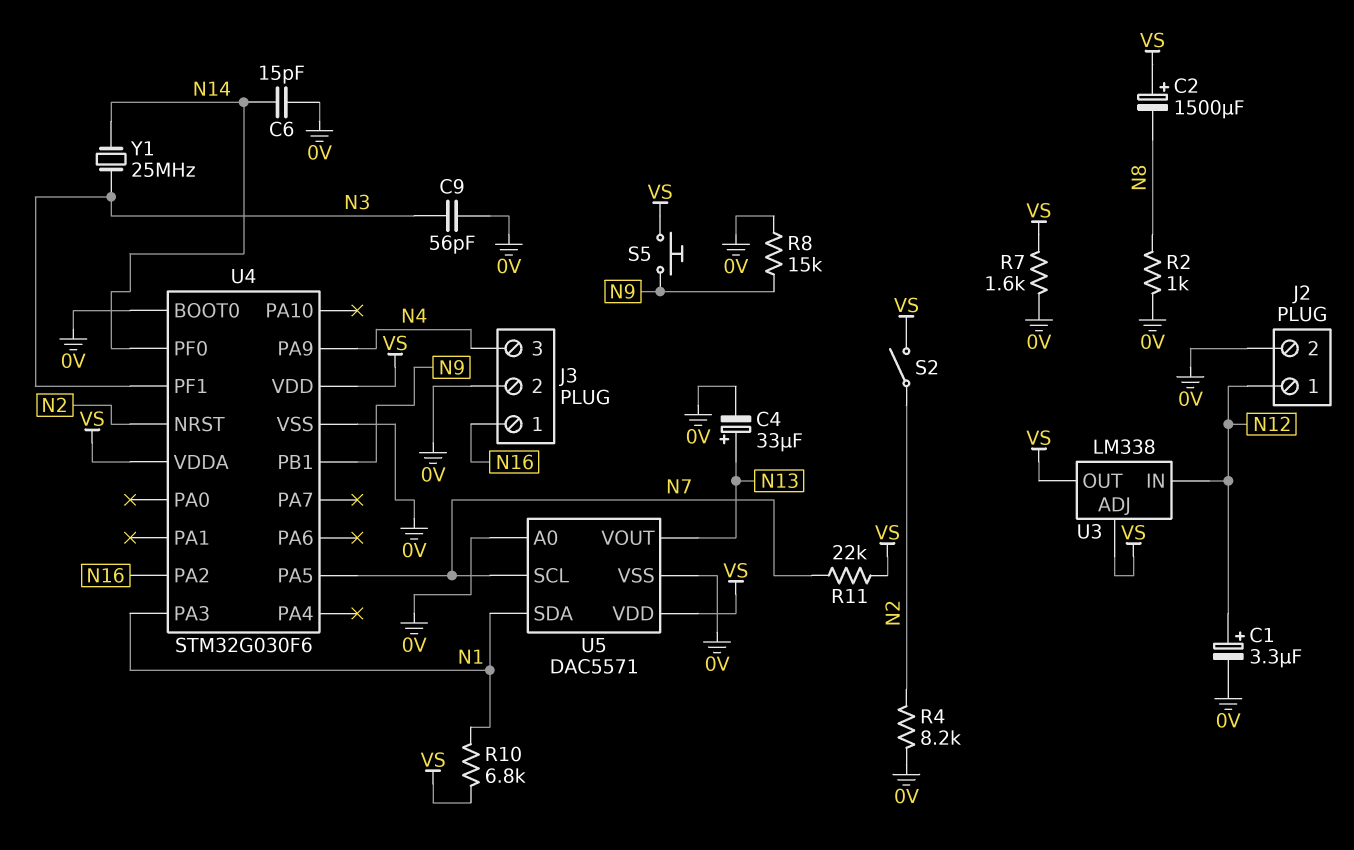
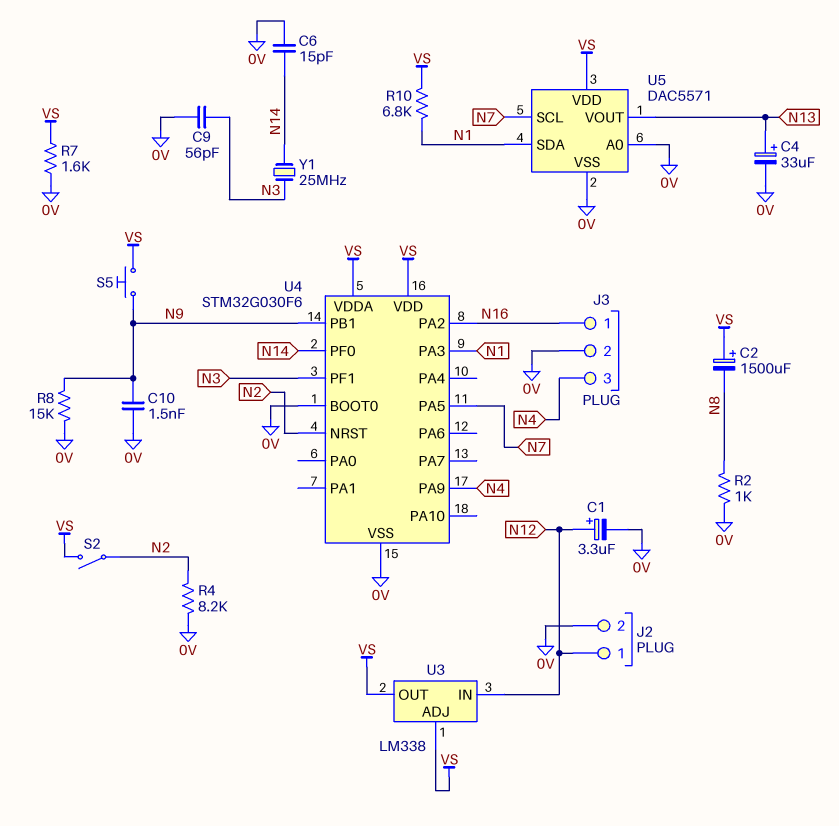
C10: none -> 1.5nF (0V, N9)
R11: 22k (N7, VS) -> none

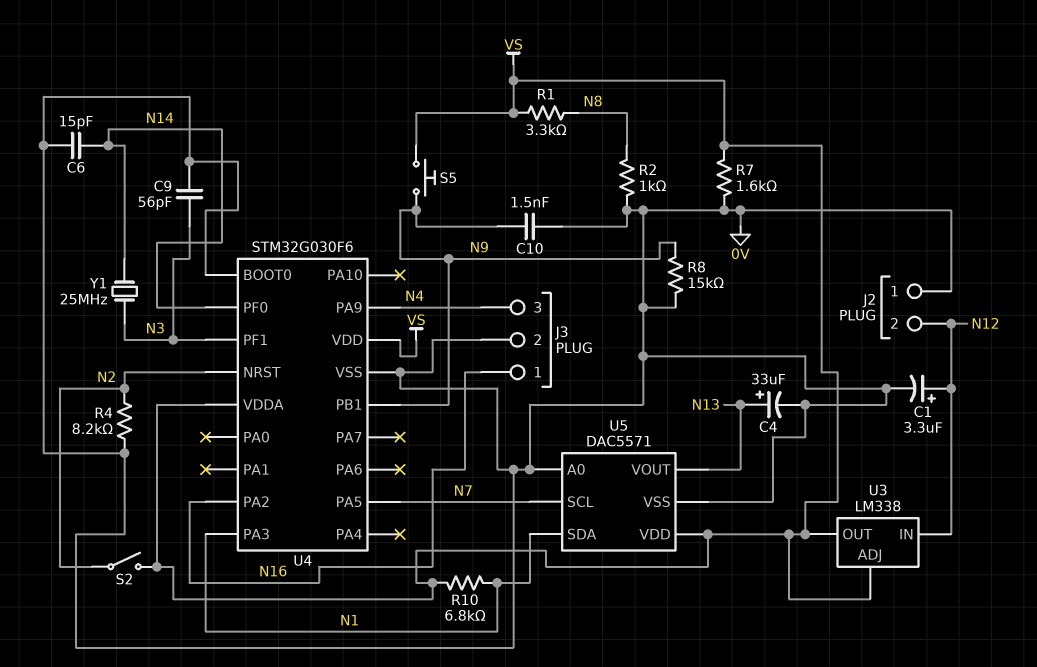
C2: 1500uF (plus VS, minus N8) -> none
J2 pin 1: N12 -> 0V
J2 pin 2: 0V -> N12
R1: none -> 3.3k (N8, VS)

